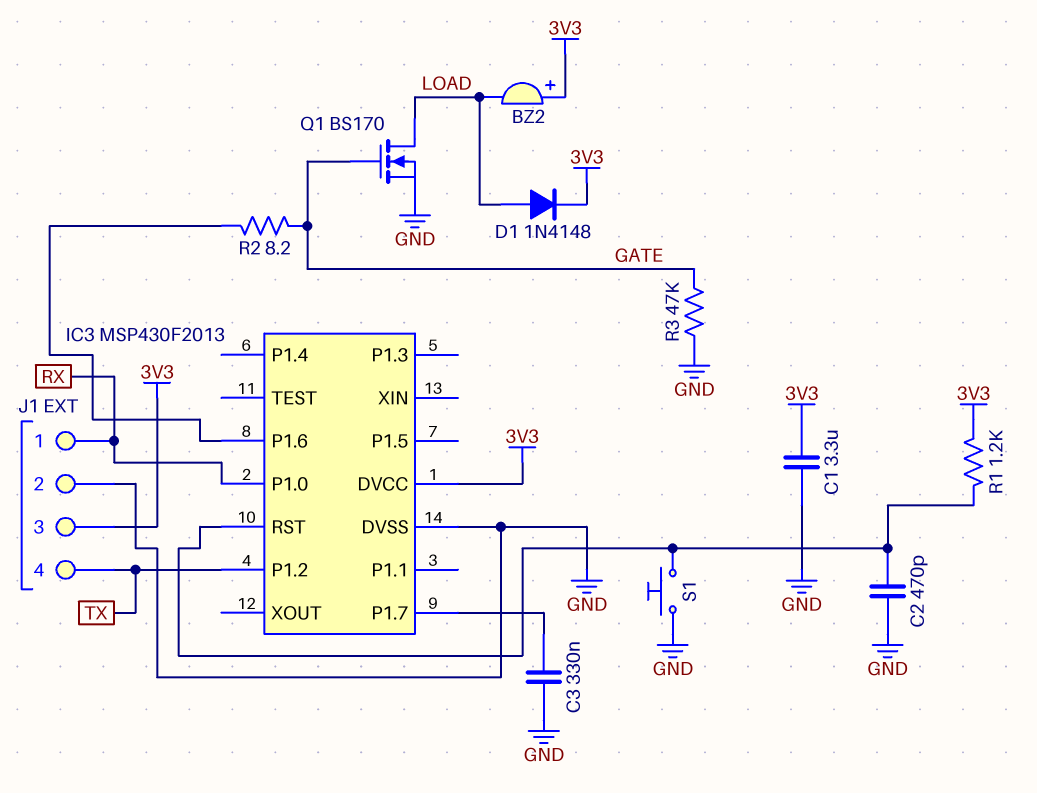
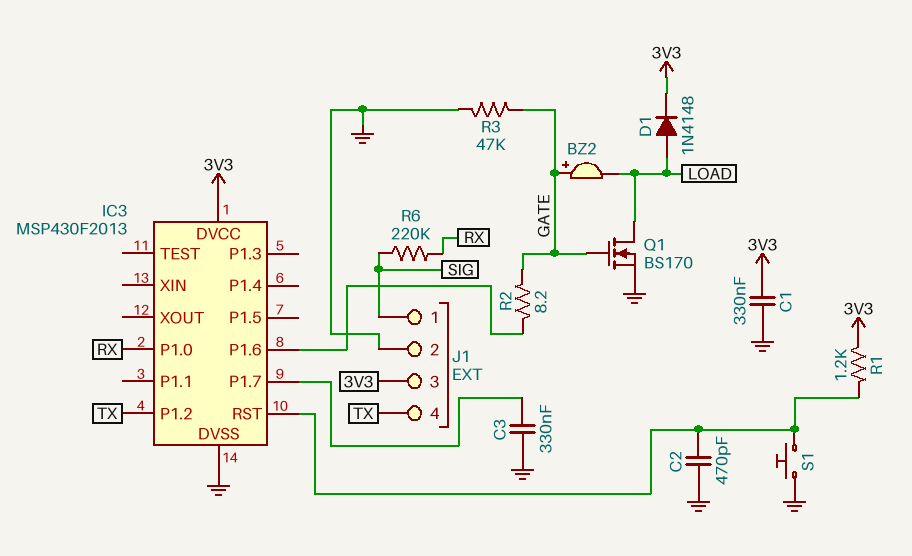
BZ2: buzzer (plus 3V3, minus LOAD) -> buzzer (plus GATE, minus LOAD)
C1: 3.3uF (3V3, GND) -> 330nF (3V3, GND)
J1 pin 1: RX -> SIG
R6: none -> 220k (RX, SIG)

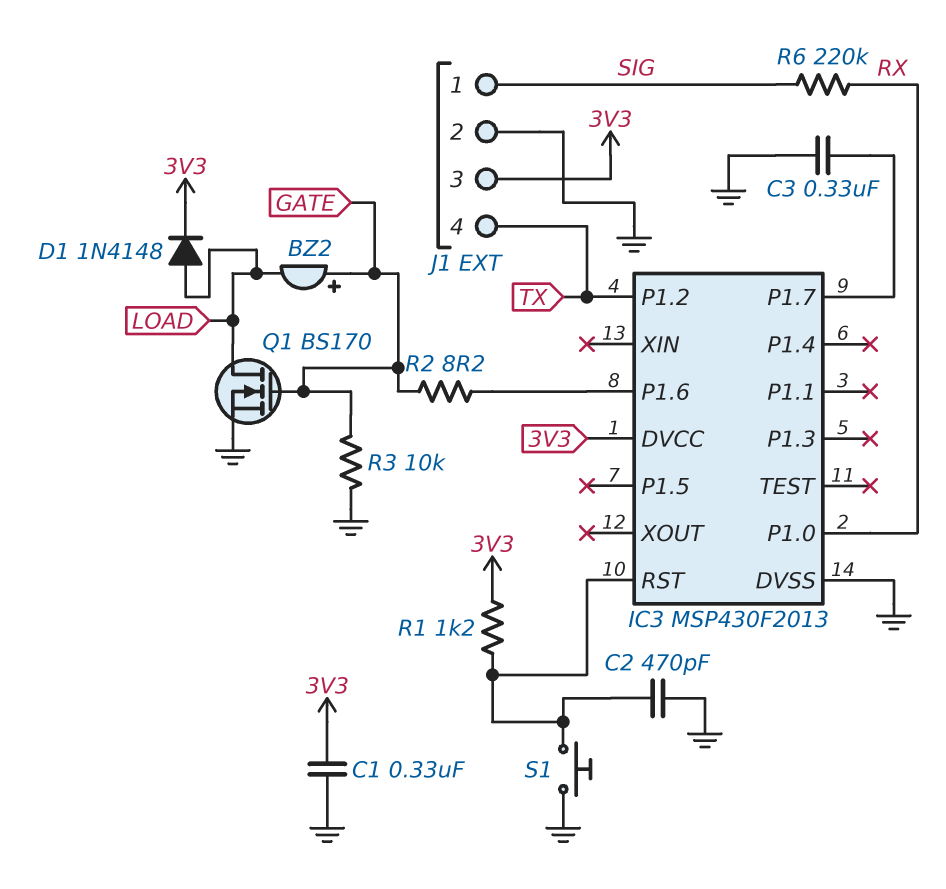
R3: 47k (GATE, GND) -> 10k (GATE, GND)

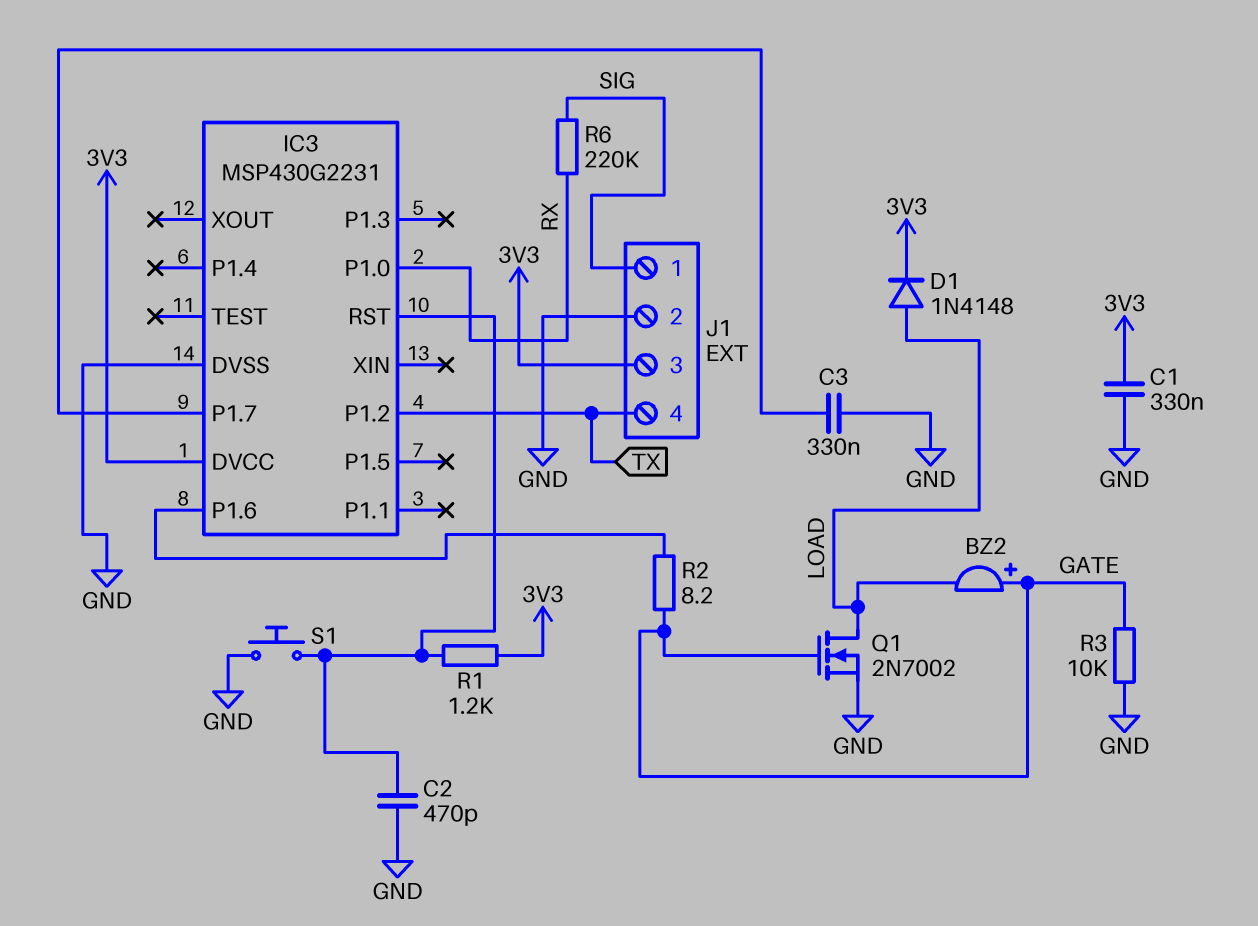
IC3: MSP430F2013 -> MSP430G2231
Q1: NMOS BS170 (G GATE, D LOAD, S GND) -> NMOS 2N7002 (G GATE, D LOAD, S GND)

